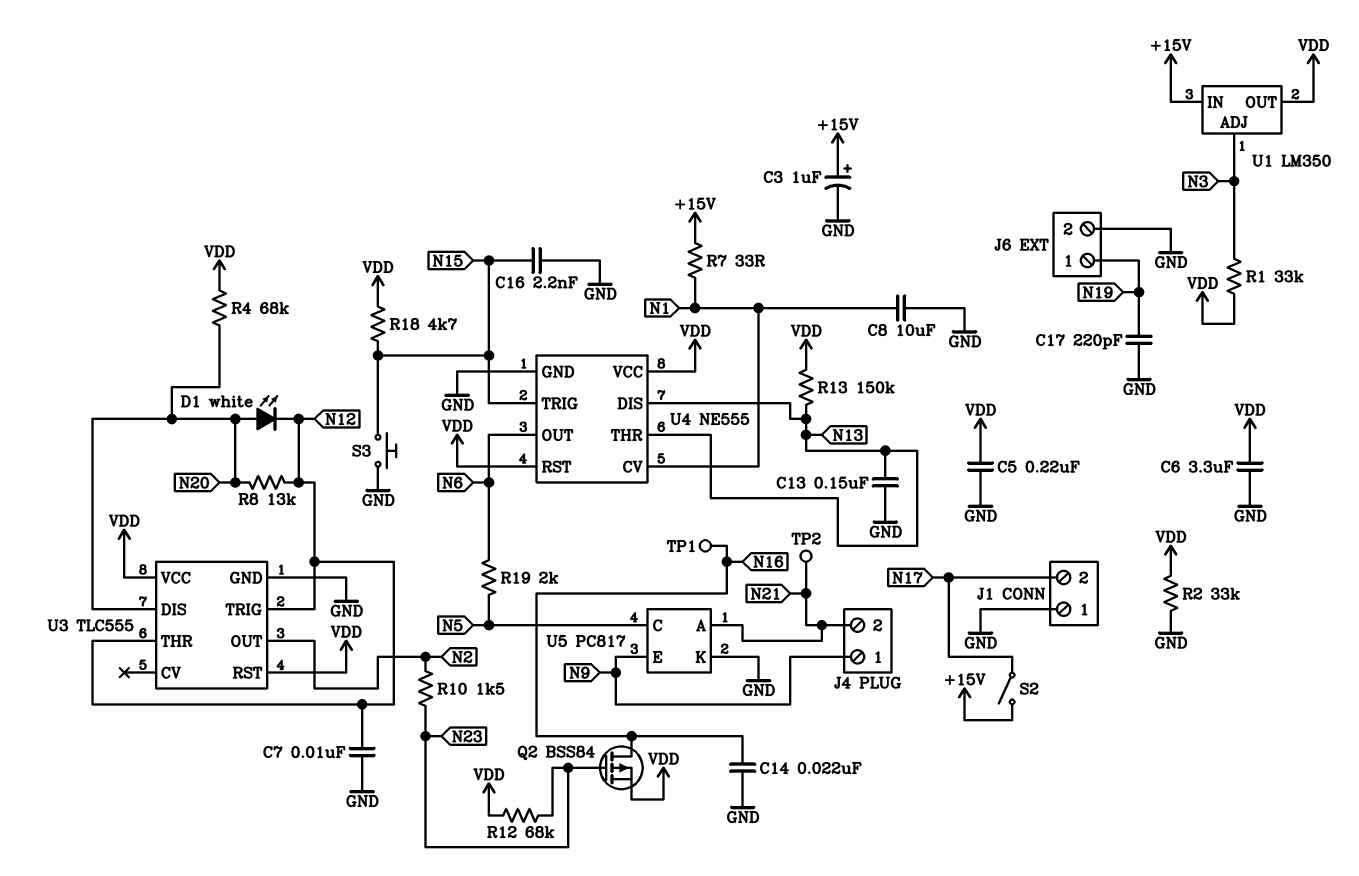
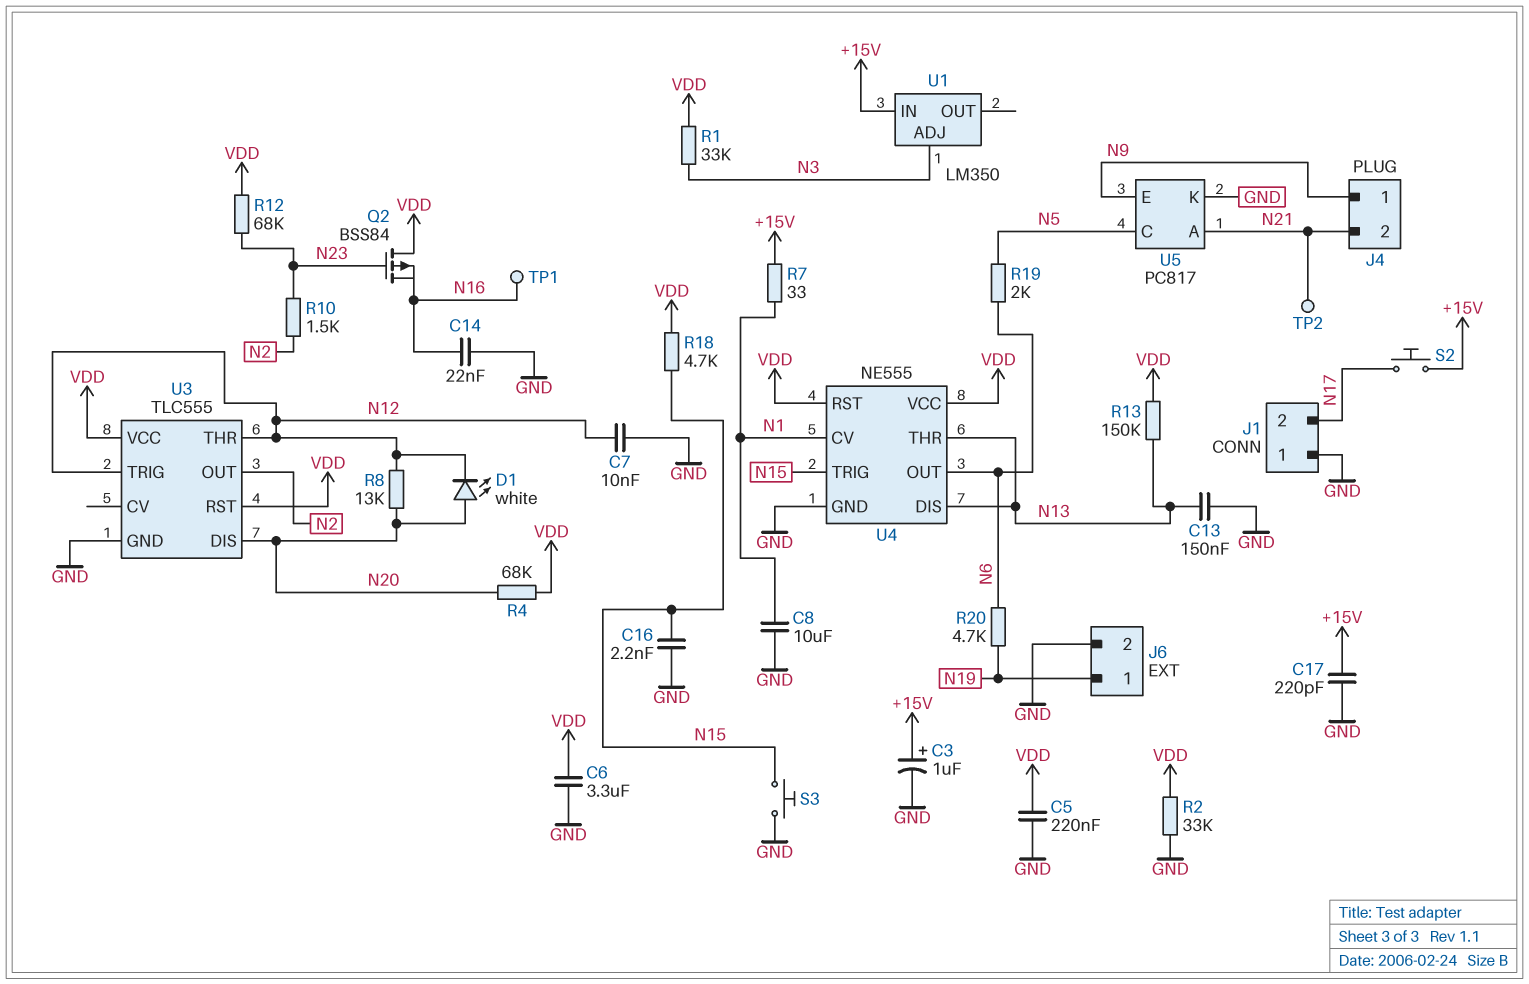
C17: 220pF (GND, N19) -> 220pF (+15V, GND)
Q2: PMOS BSS84 (G N23, D N16, S VDD) -> PMOS BSS84 (G N23, D VDD, S N16)
R20: none -> 4.7k (N6, N19)
S2: switch (+15V, N17) -> button (+15V, N17)
U1 pin OUT: VDD -> none

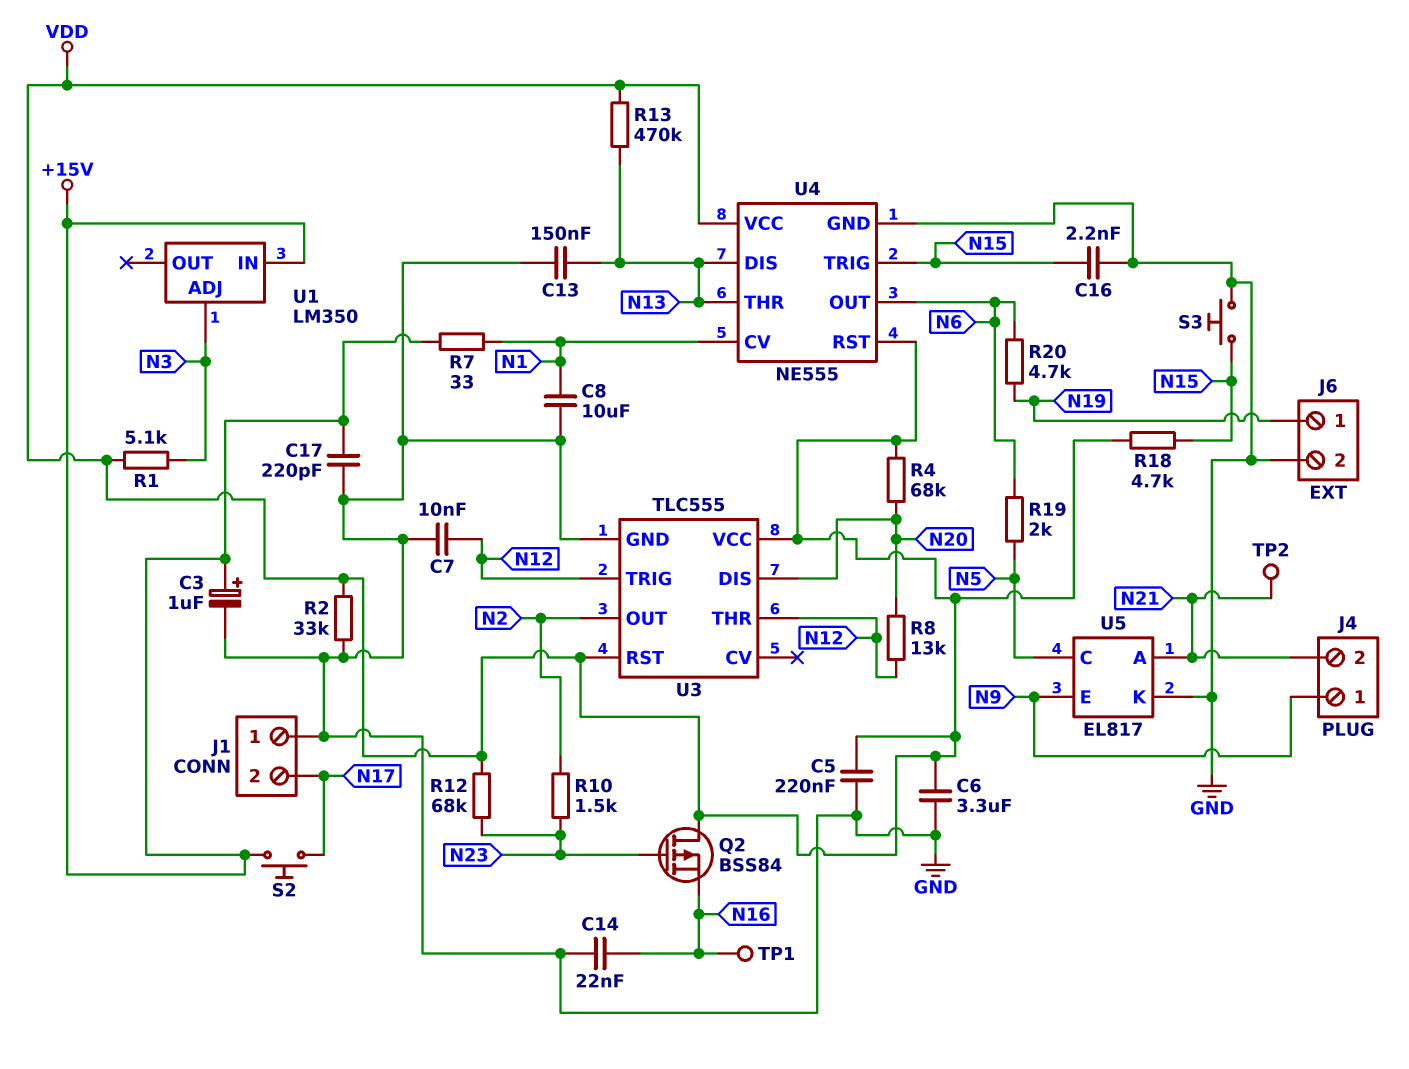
D1: LED white (A N20, K N12) -> none
R1: 33k (N3, VDD) -> 5.1k (N3, VDD)
R13: 150k (N13, VDD) -> 470k (N13, VDD)
U5: PC817 -> EL817

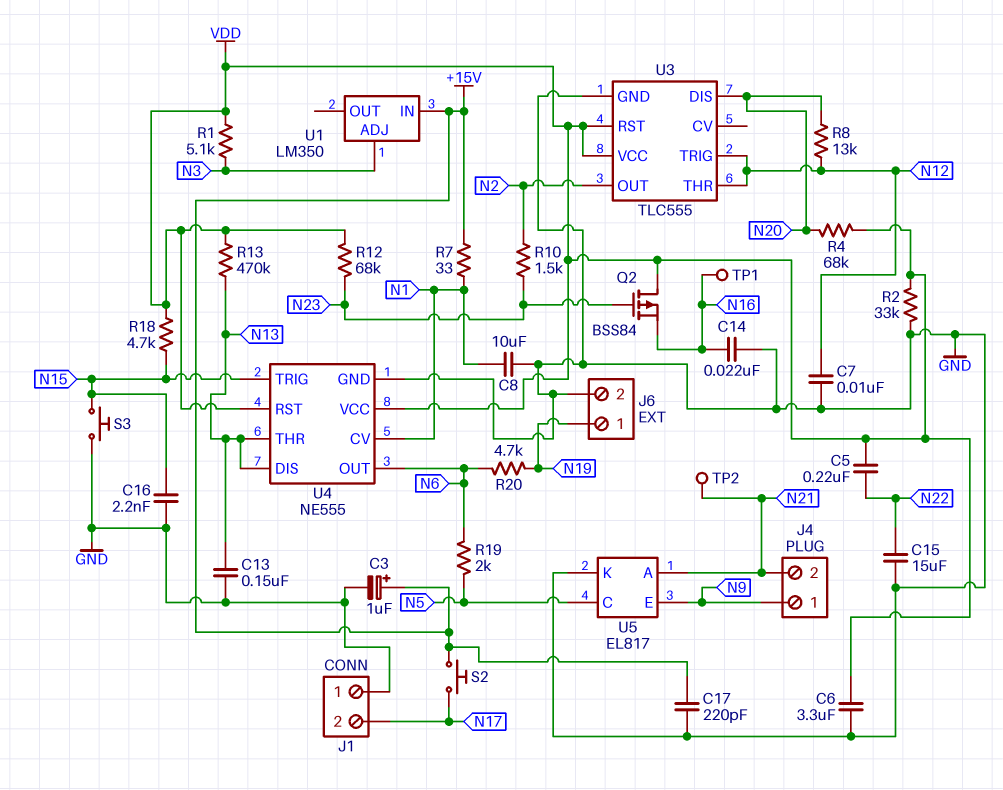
C5: 220nF (GND, VDD) -> 220nF (N22, VDD)
C15: none -> 15uF (GND, N22)

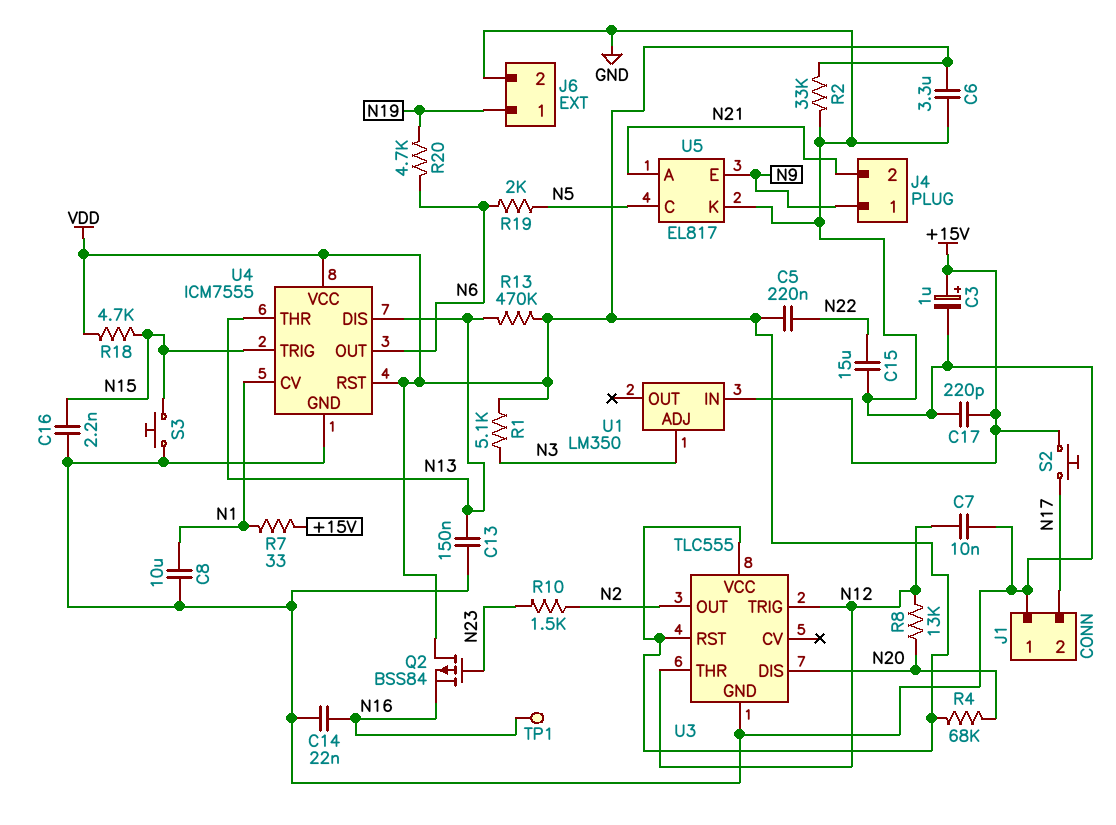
R12: 68k (N23, VDD) -> none
TP2: test point (N21) -> none
U4: NE555 -> ICM7555

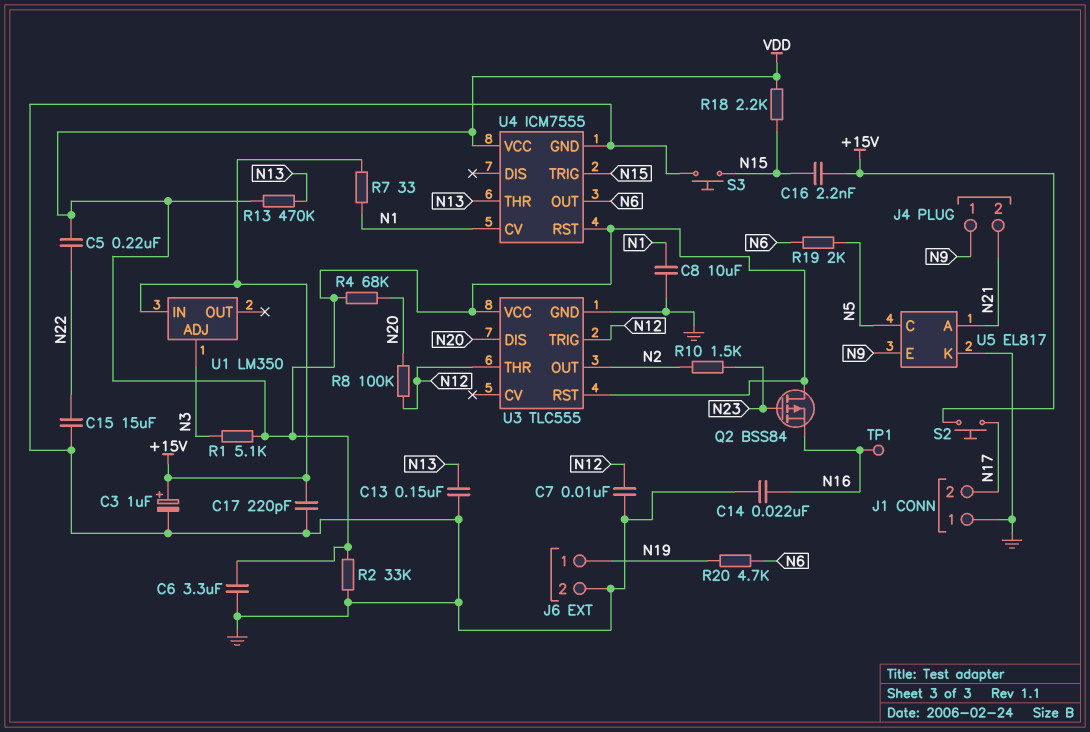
C16: 2.2nF (GND, N15) -> 2.2nF (+15V, N15)
R8: 13k (N12, N20) -> 100k (N12, N20)
R18: 4.7k (N15, VDD) -> 2.2k (N15, VDD)
U4 pin DIS: N13 -> none

